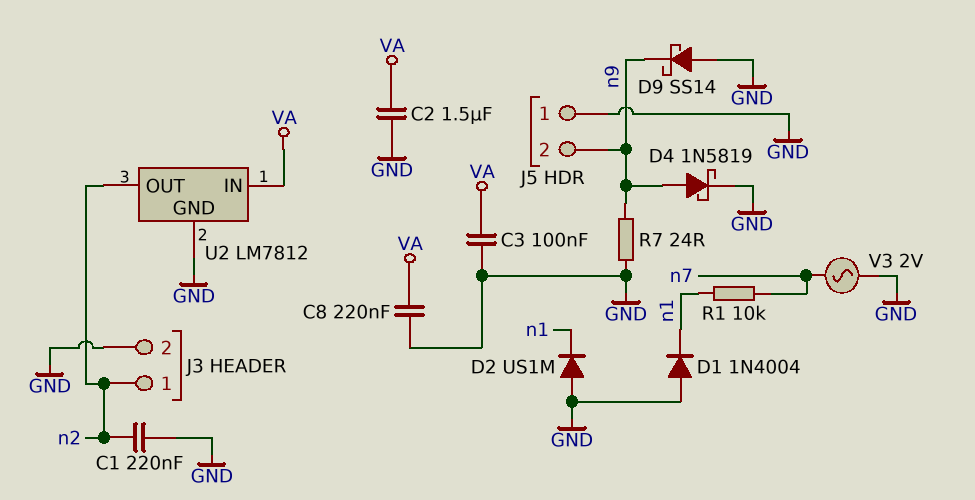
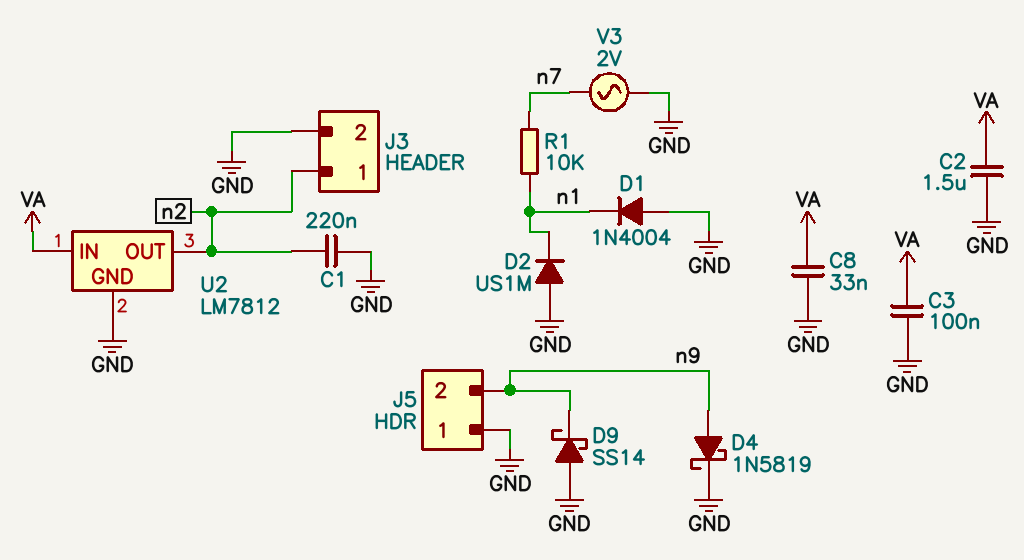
C8: 220nF (GND, VA) -> 33nF (GND, VA)
R7: 24 (GND, n9) -> none

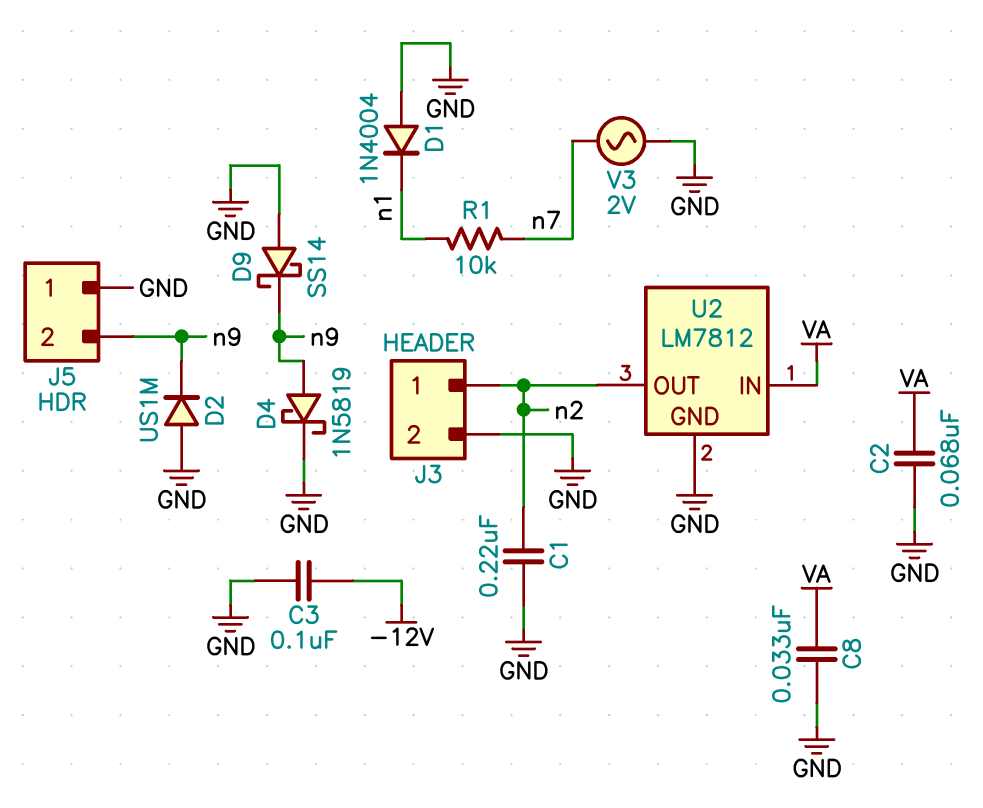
C2: 1.5uF (GND, VA) -> 68nF (GND, VA)
C3: 100nF (GND, VA) -> 100nF (-12V, GND)
D2: diode US1M (A GND, K n1) -> diode US1M (A GND, K n9)

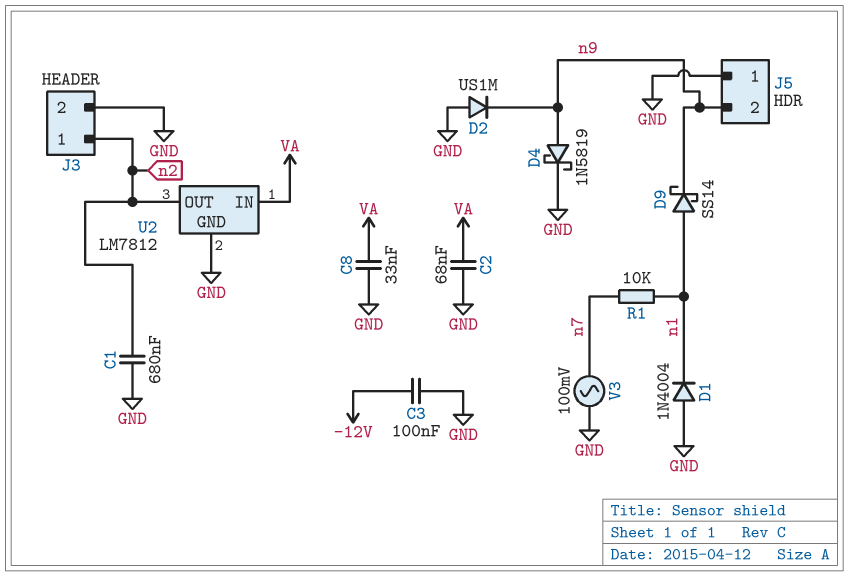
C1: 220nF (GND, n2) -> 680nF (GND, n2)
D9: schottky SS14 (A GND, K n9) -> schottky SS14 (A n1, K n9)
V3: AC 2V (GND, n7) -> AC 100mV (GND, n7)

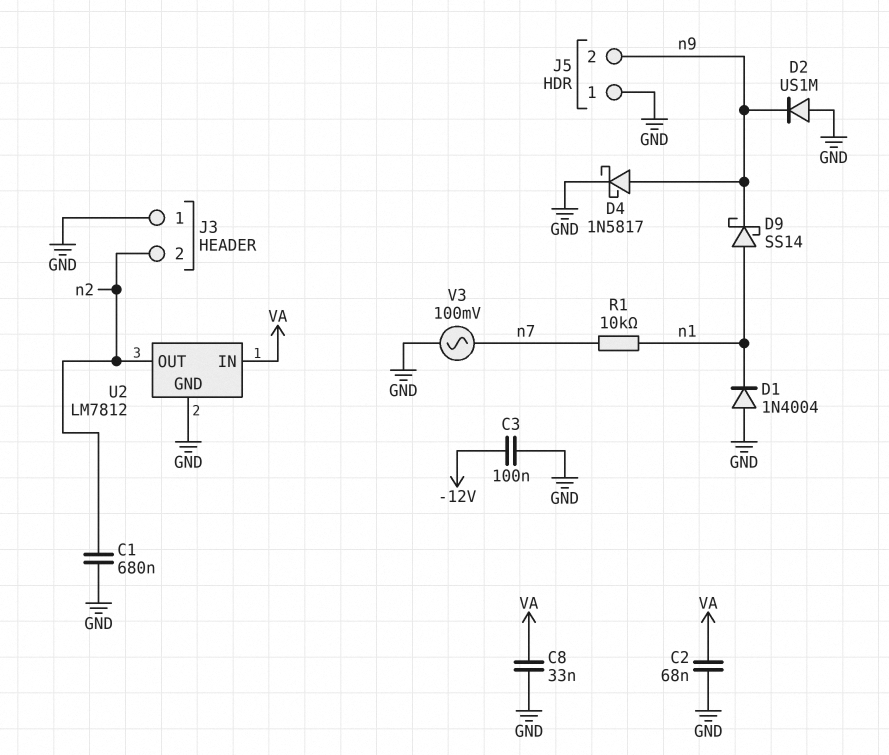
D4: schottky 1N5819 (A n9, K GND) -> schottky 1N5817 (A n9, K GND)
J3 pin 1: n2 -> GND
J3 pin 2: GND -> n2

